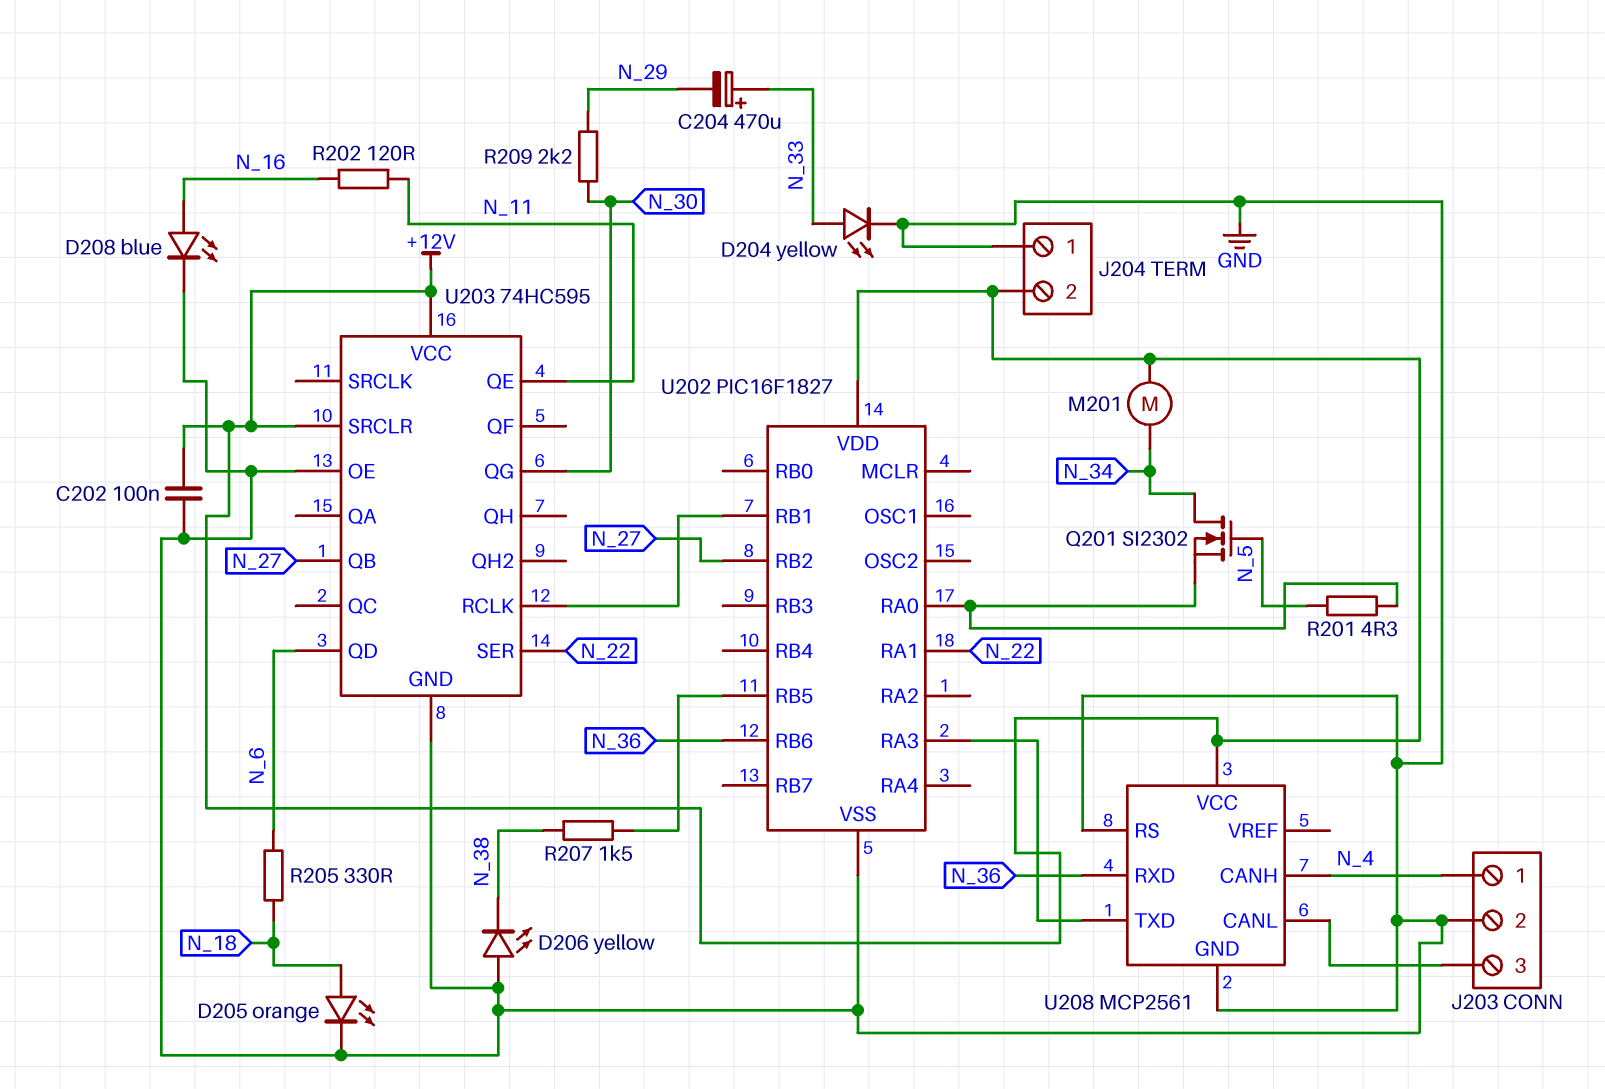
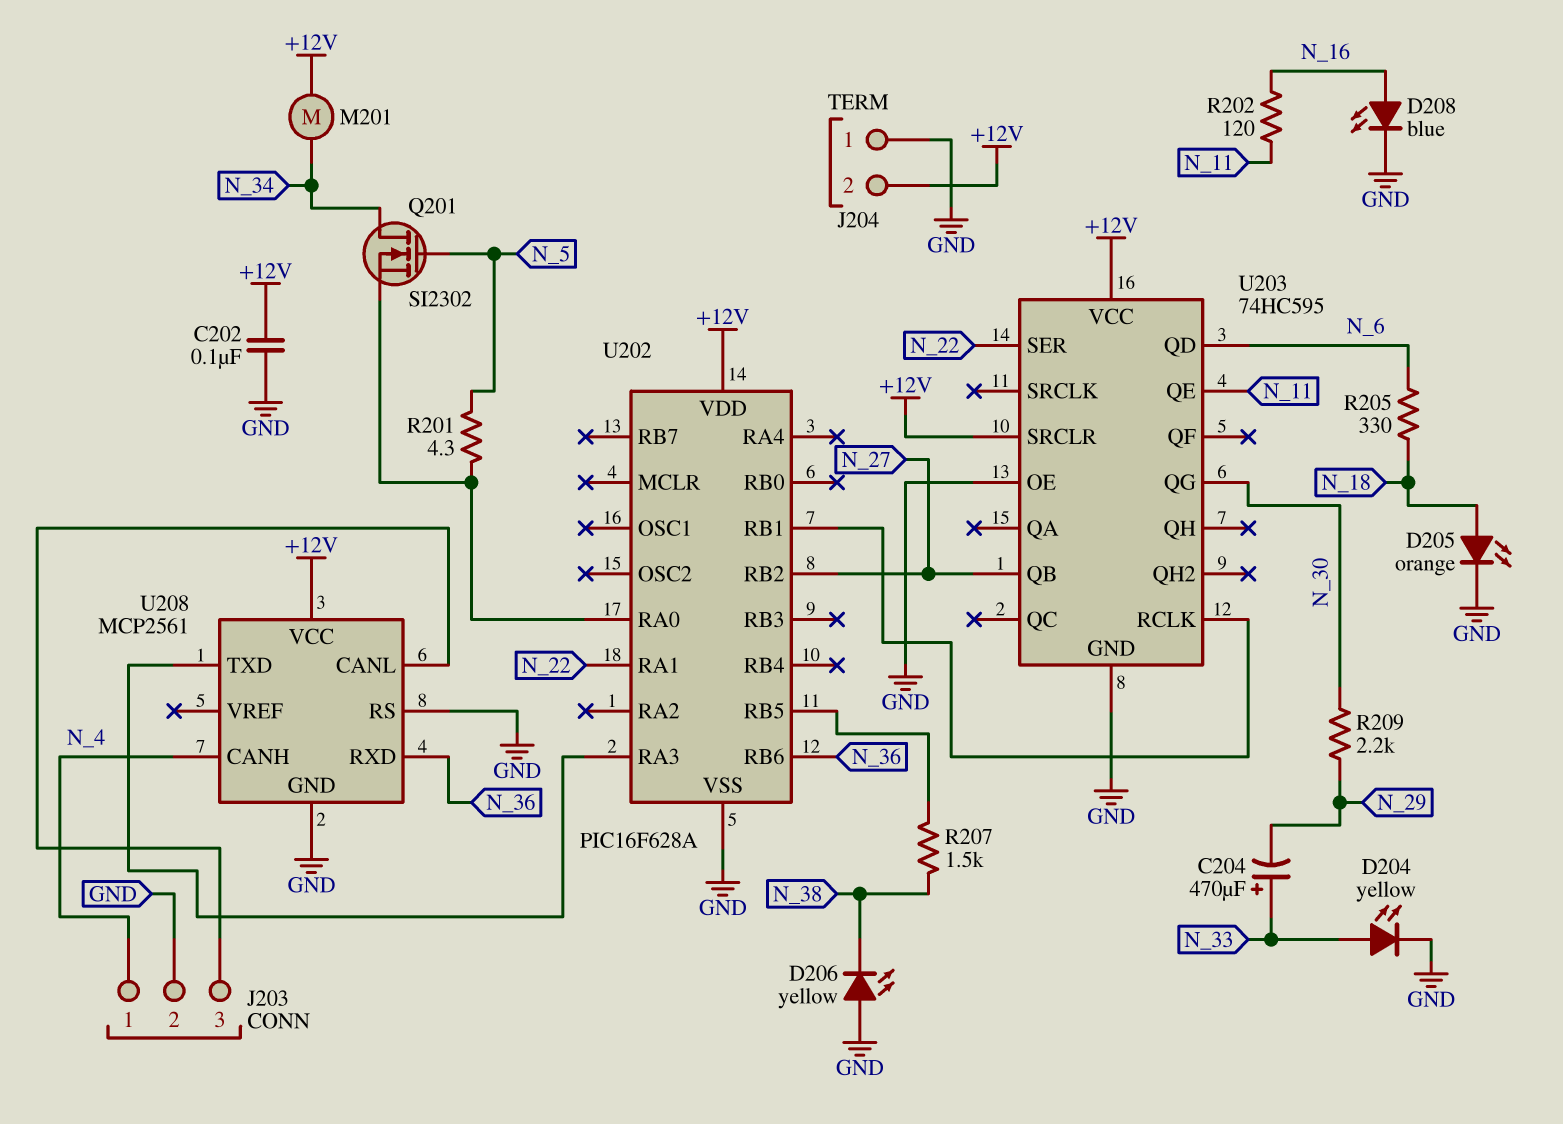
U202: PIC16F1827 -> PIC16F628A

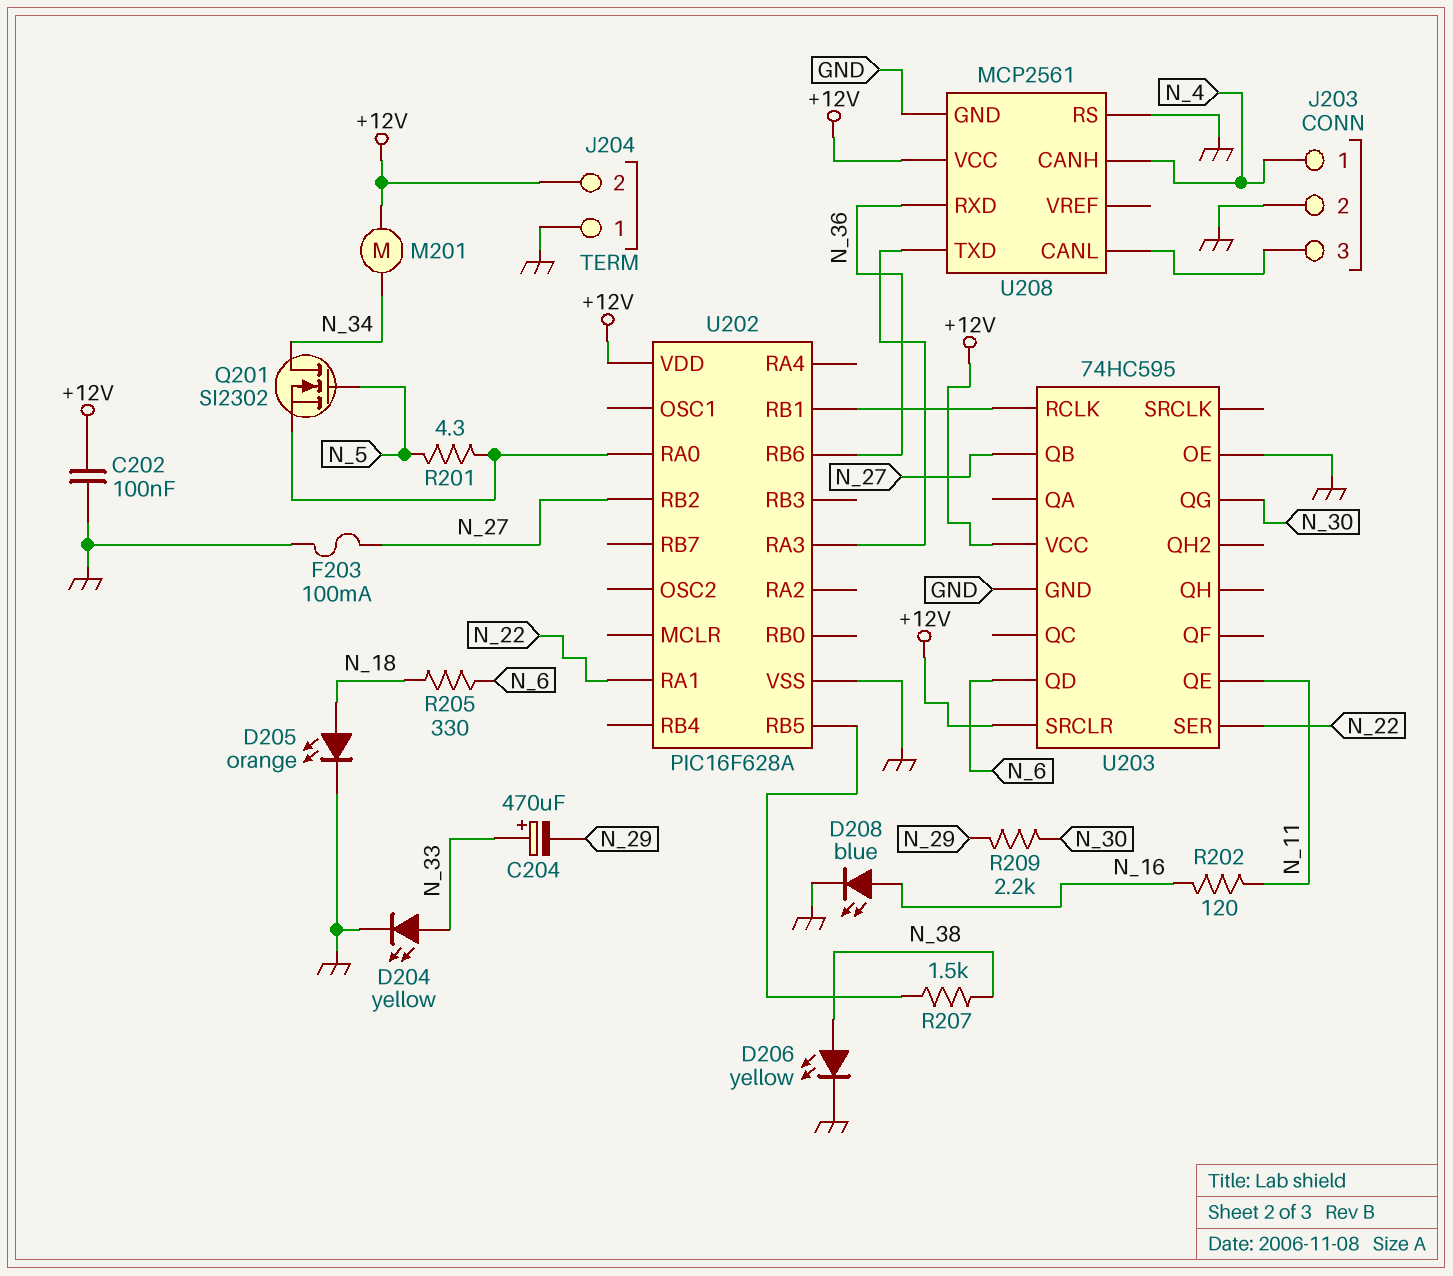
D206: LED yellow (A GND, K N_38) -> LED yellow (A N_38, K GND)
F203: none -> 100mA (GND, N_27)

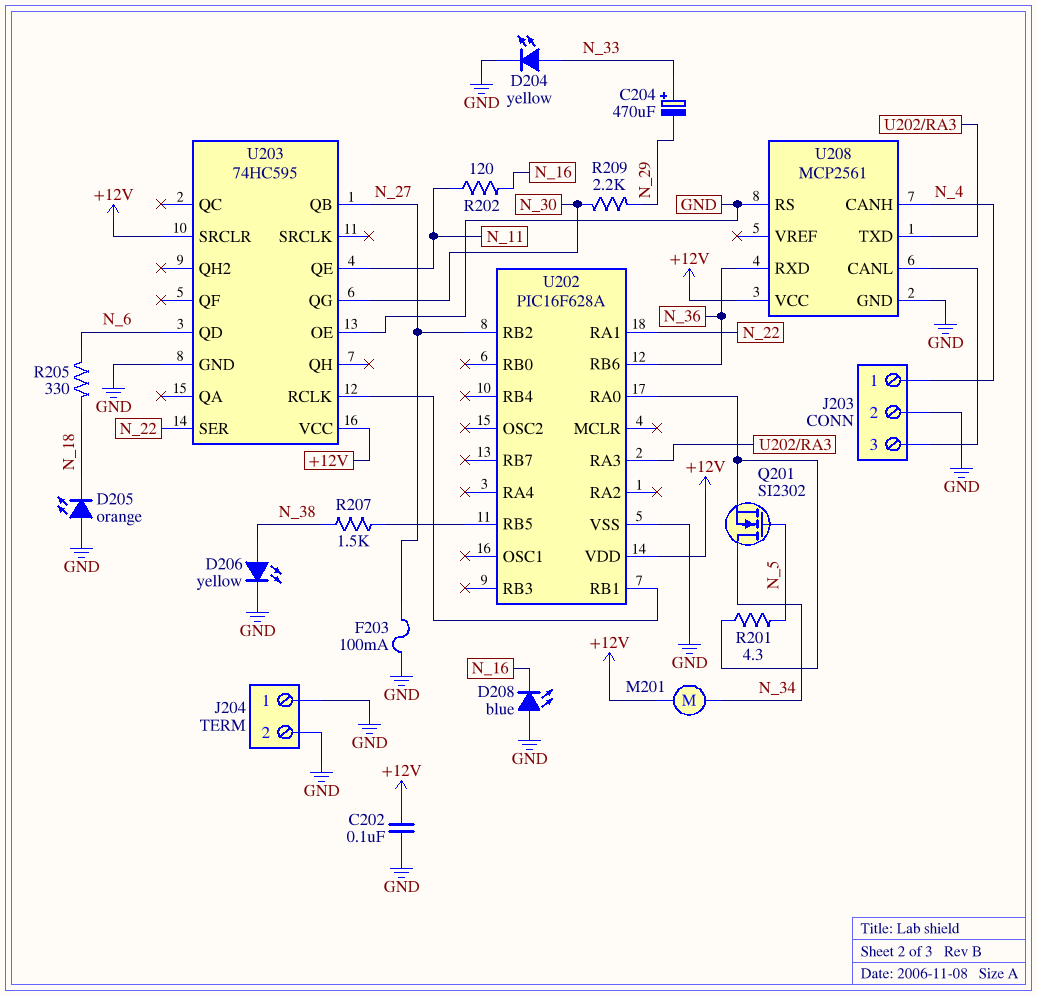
D205: LED orange (A N_18, K GND) -> LED orange (A GND, K N_18)
D208: LED blue (A N_16, K GND) -> LED blue (A GND, K N_16)
J204 pin 2: +12V -> GND

